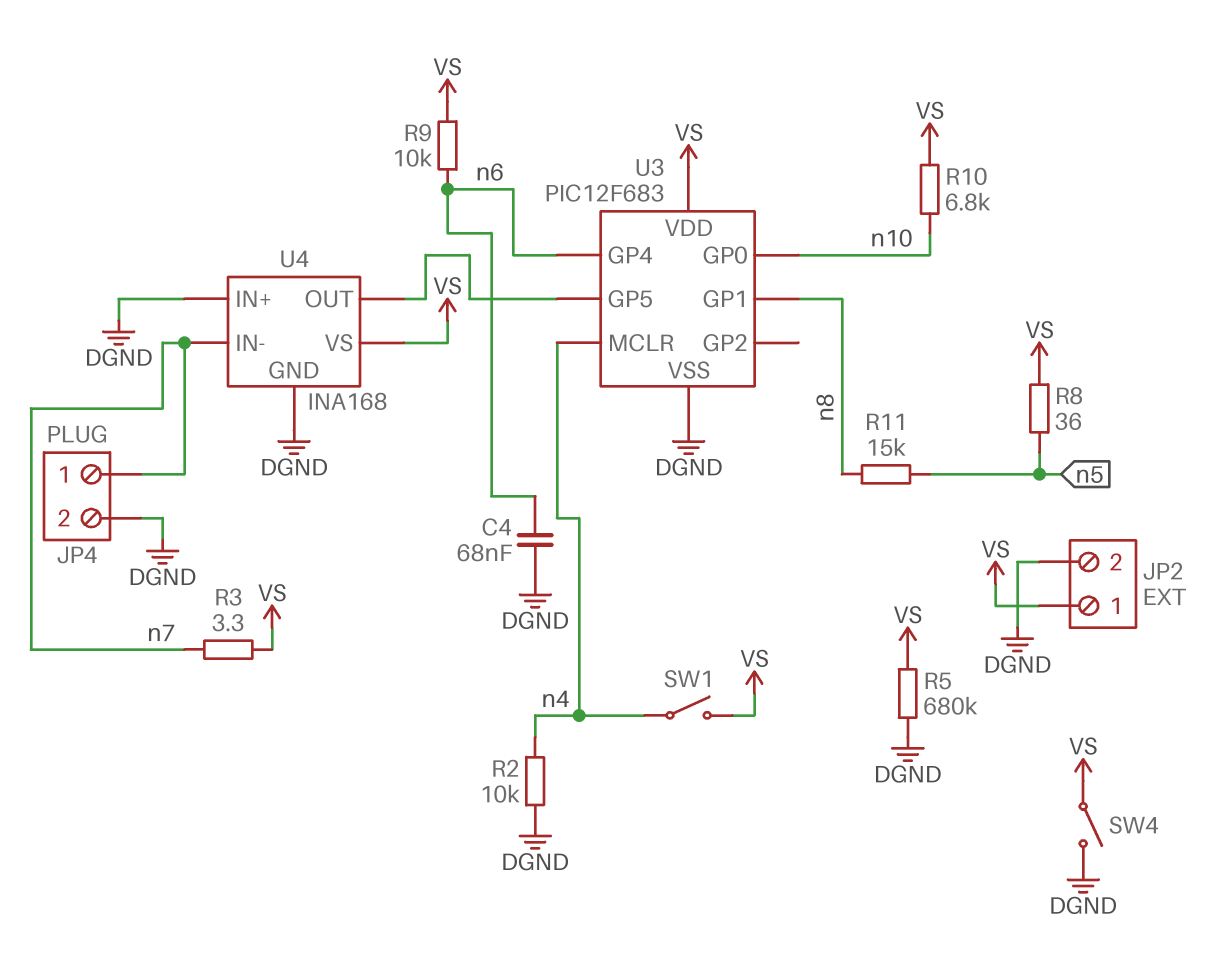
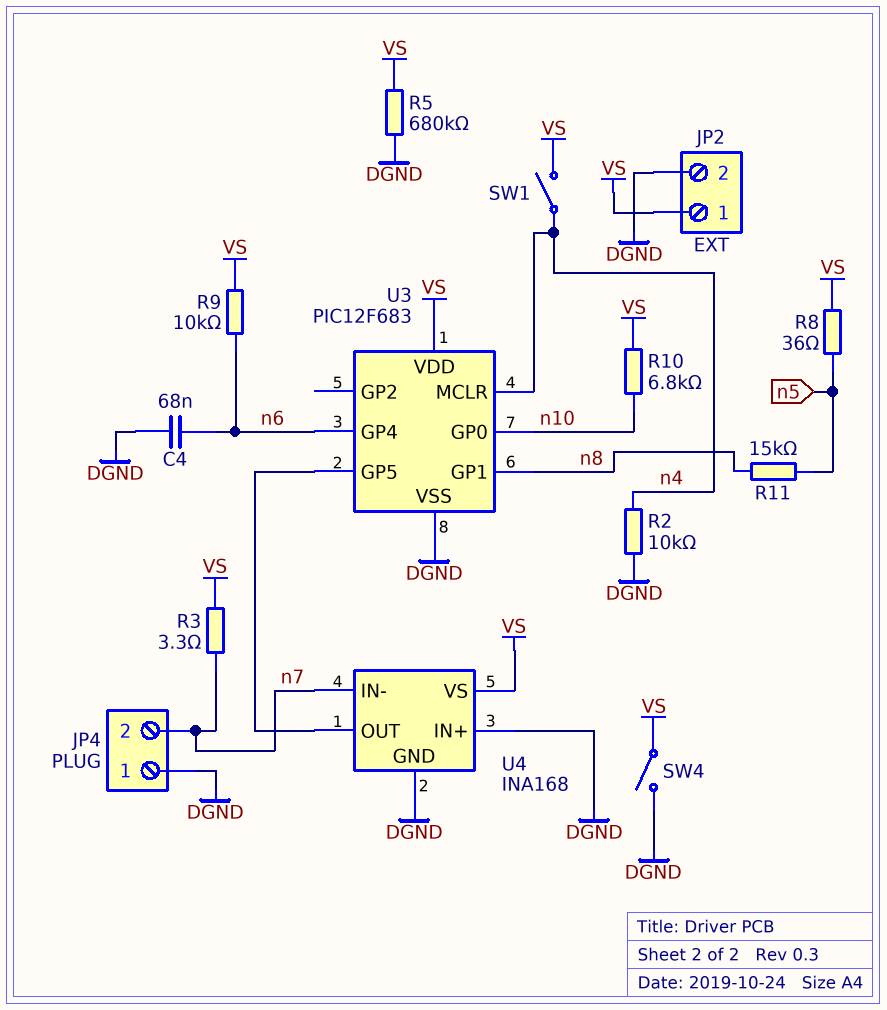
JP4 pin 1: n7 -> DGND
JP4 pin 2: DGND -> n7

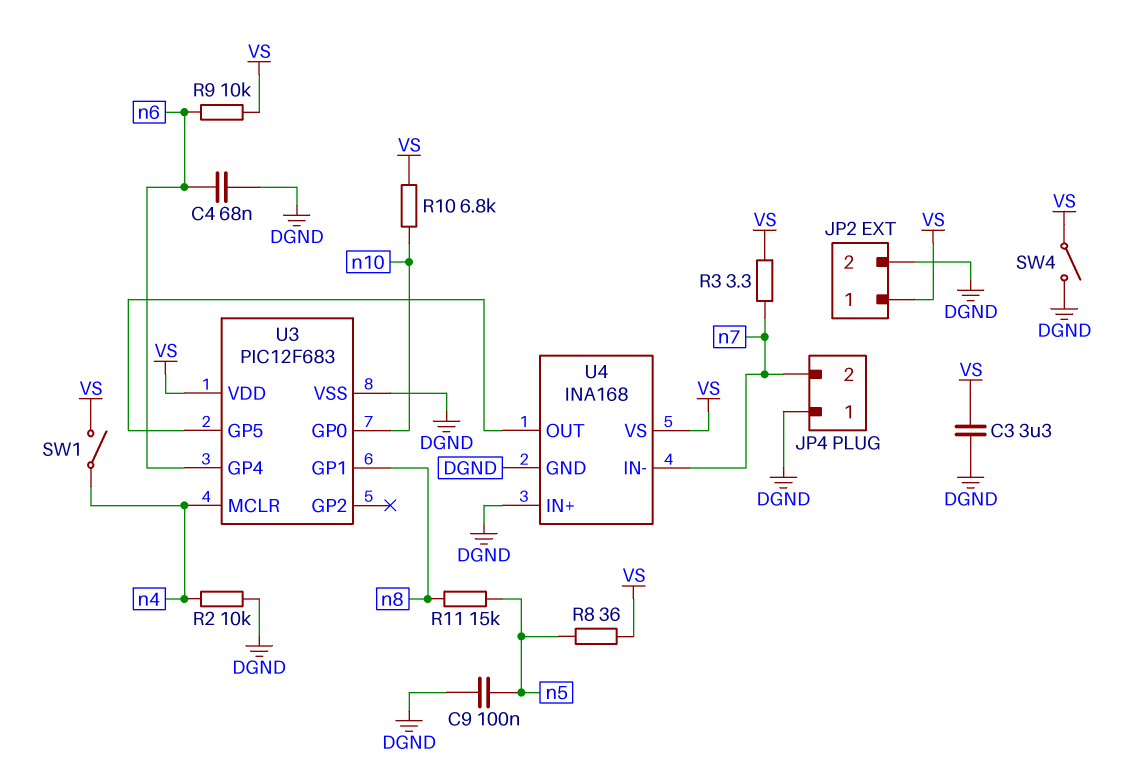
C3: none -> 3.3uF (DGND, VS)
C9: none -> 100nF (DGND, n5)
R5: 680k (DGND, VS) -> none

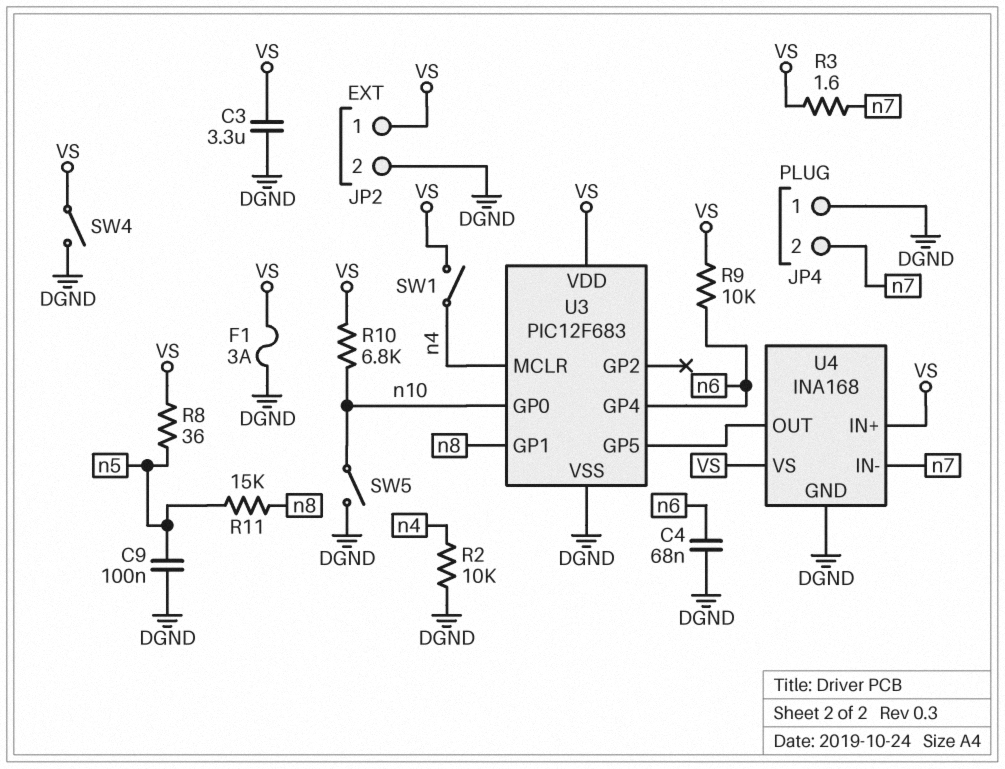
F1: none -> 3A (DGND, VS)
R3: 3.3 (VS, n7) -> 1.6 (VS, n7)
SW5: none -> switch (DGND, n10)
U4 pin IN+: DGND -> VS

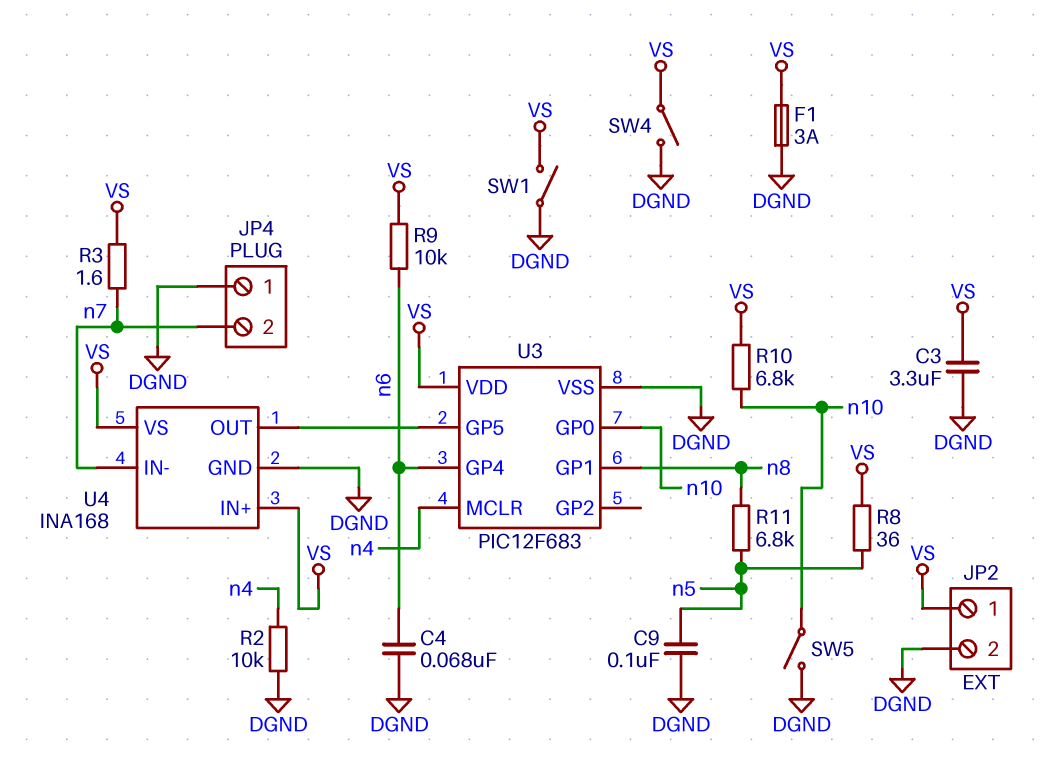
R11: 15k (n5, n8) -> 6.8k (n5, n8)
SW1: switch (VS, n4) -> switch (DGND, VS)

